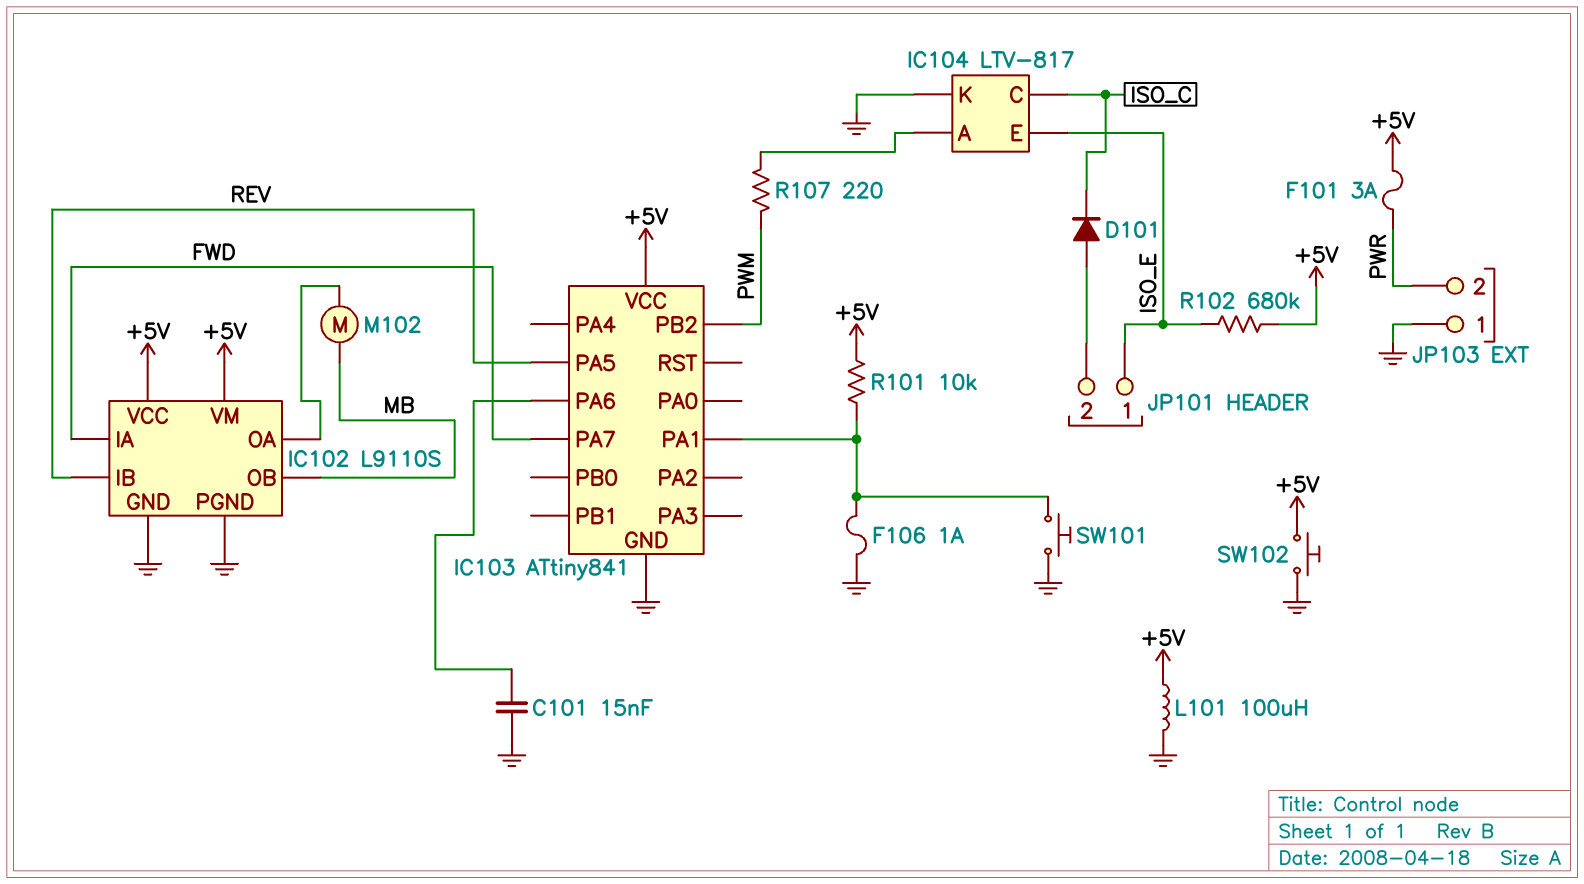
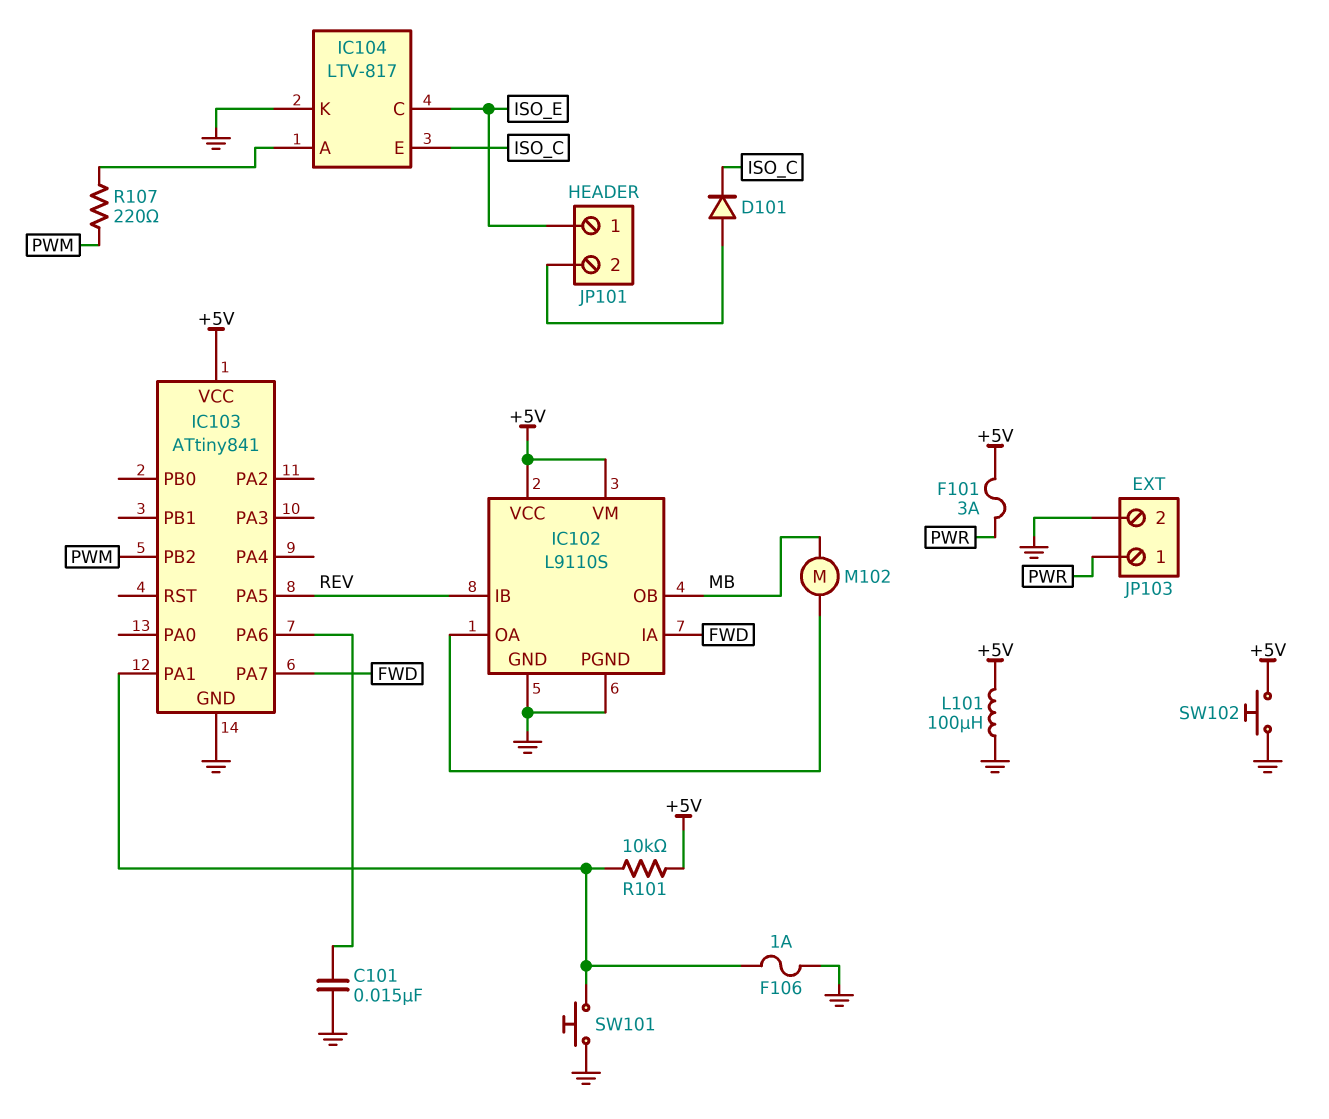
IC104 pin C: ISO_C -> ISO_E
IC104 pin E: ISO_E -> ISO_C
JP103 pin 1: GND -> PWR
JP103 pin 2: PWR -> GND
R102: 680k (+5V, ISO_E) -> none

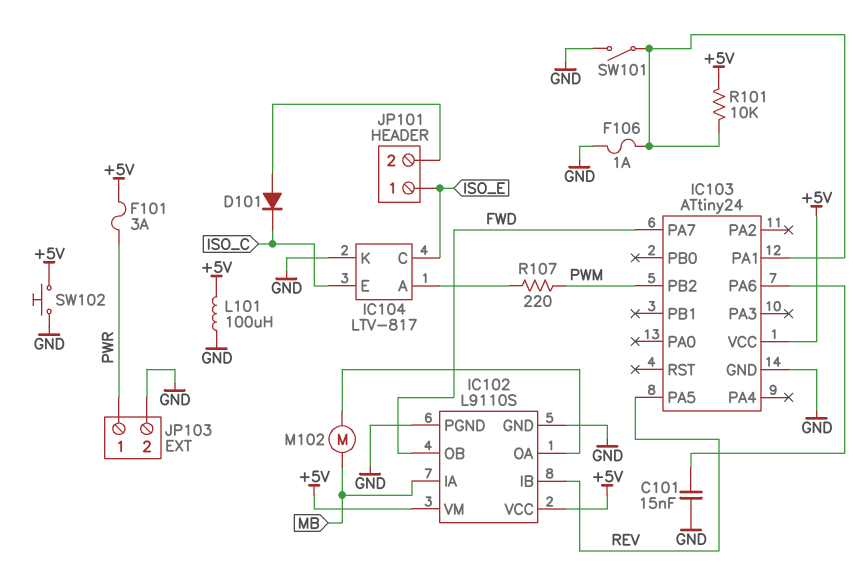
IC102 pin IA: FWD -> MB
IC102 pin OB: MB -> FWD
IC103: ATtiny841 -> ATtiny24
SW101: button (GND, IC103/PA1) -> switch (GND, IC103/PA1)

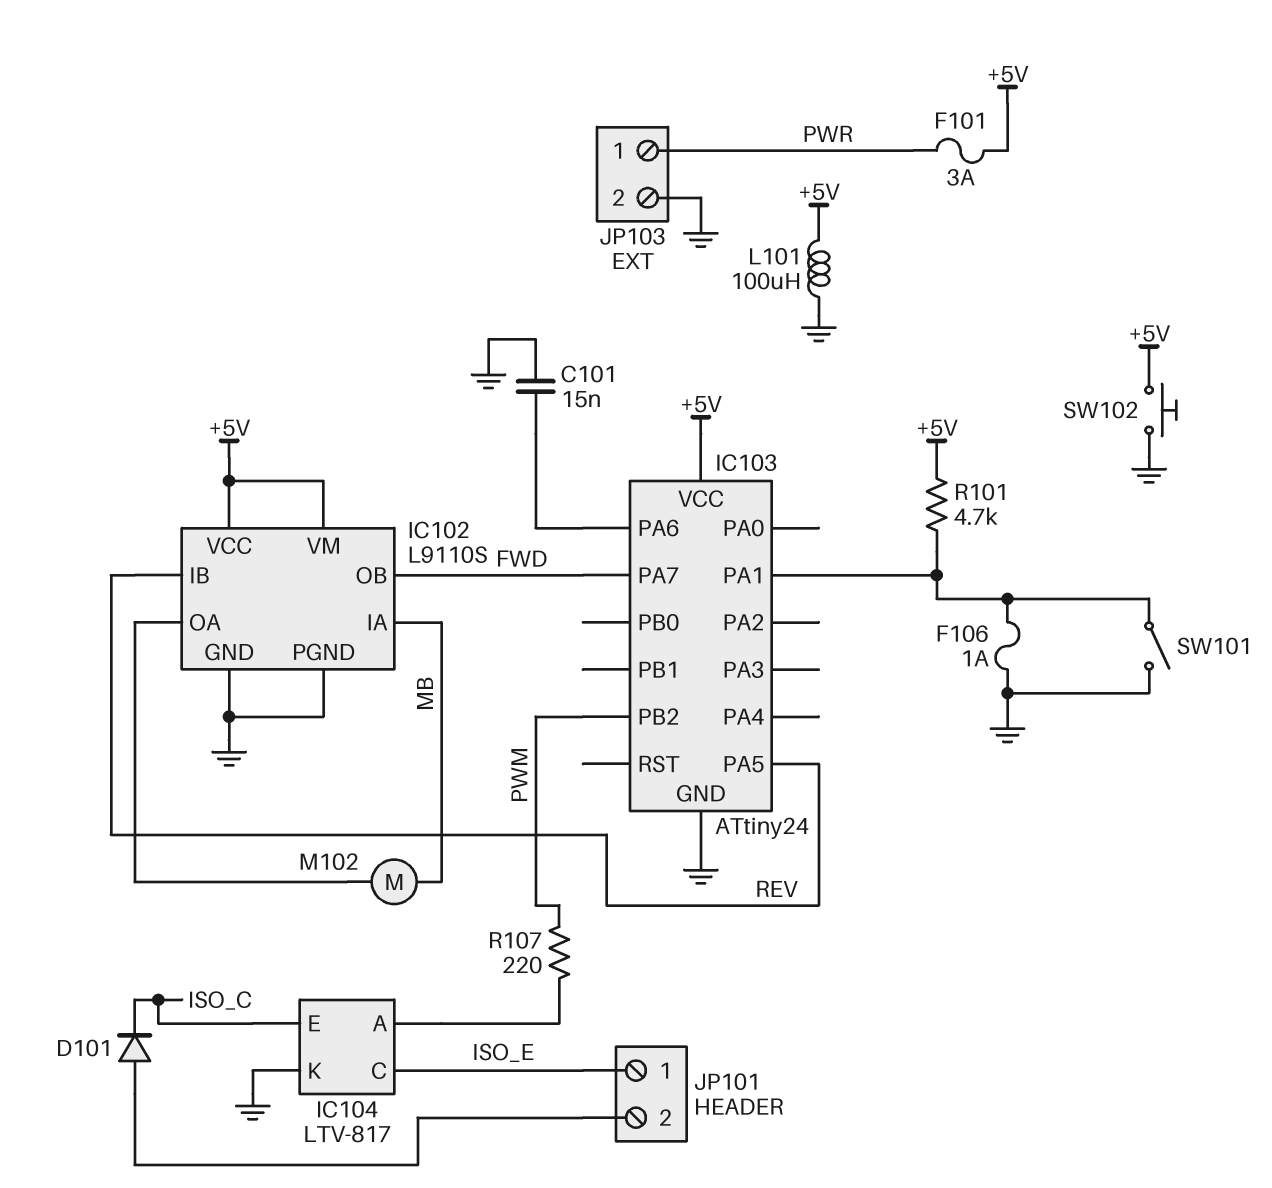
R101: 10k (+5V, IC103/PA1) -> 4.7k (+5V, IC103/PA1)

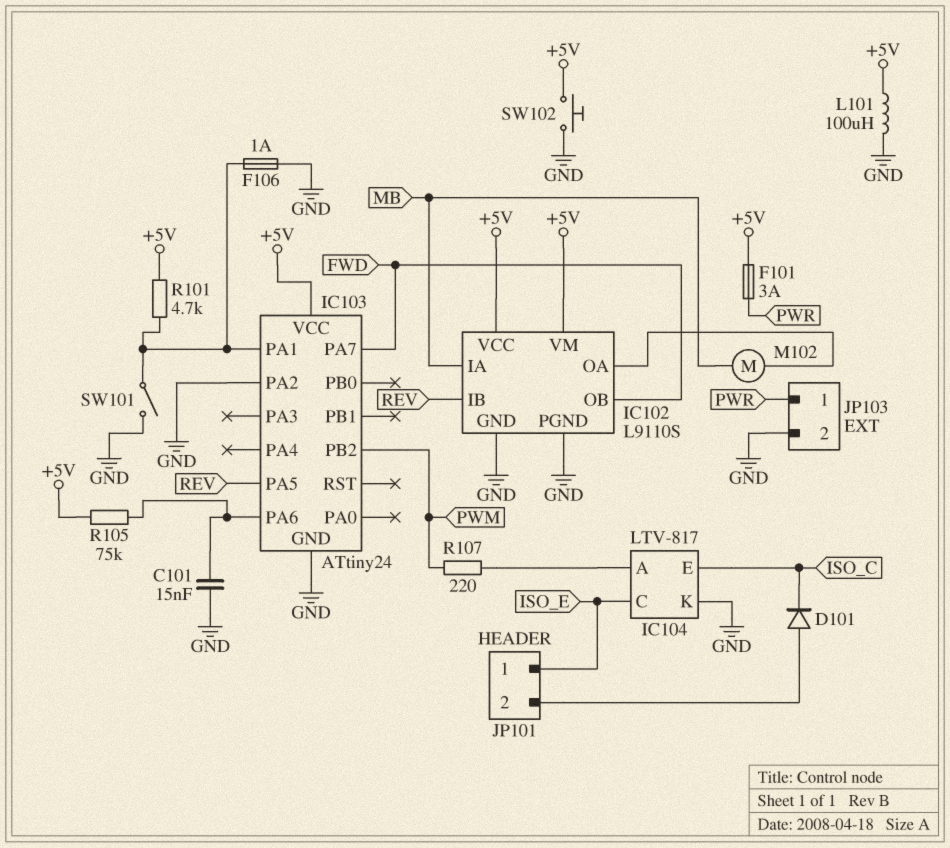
IC103 pin PA2: none -> GND
R105: none -> 75k (+5V, IC103/PA6)

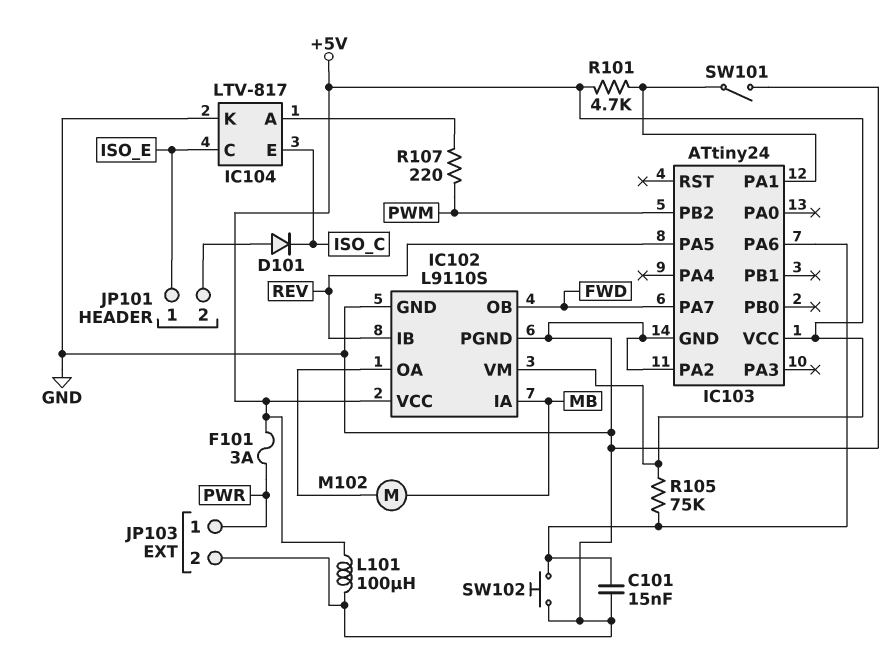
F106: 1A (GND, IC103/PA1) -> none
SW102: button (+5V, GND) -> button (GND, IC103/PA6)

